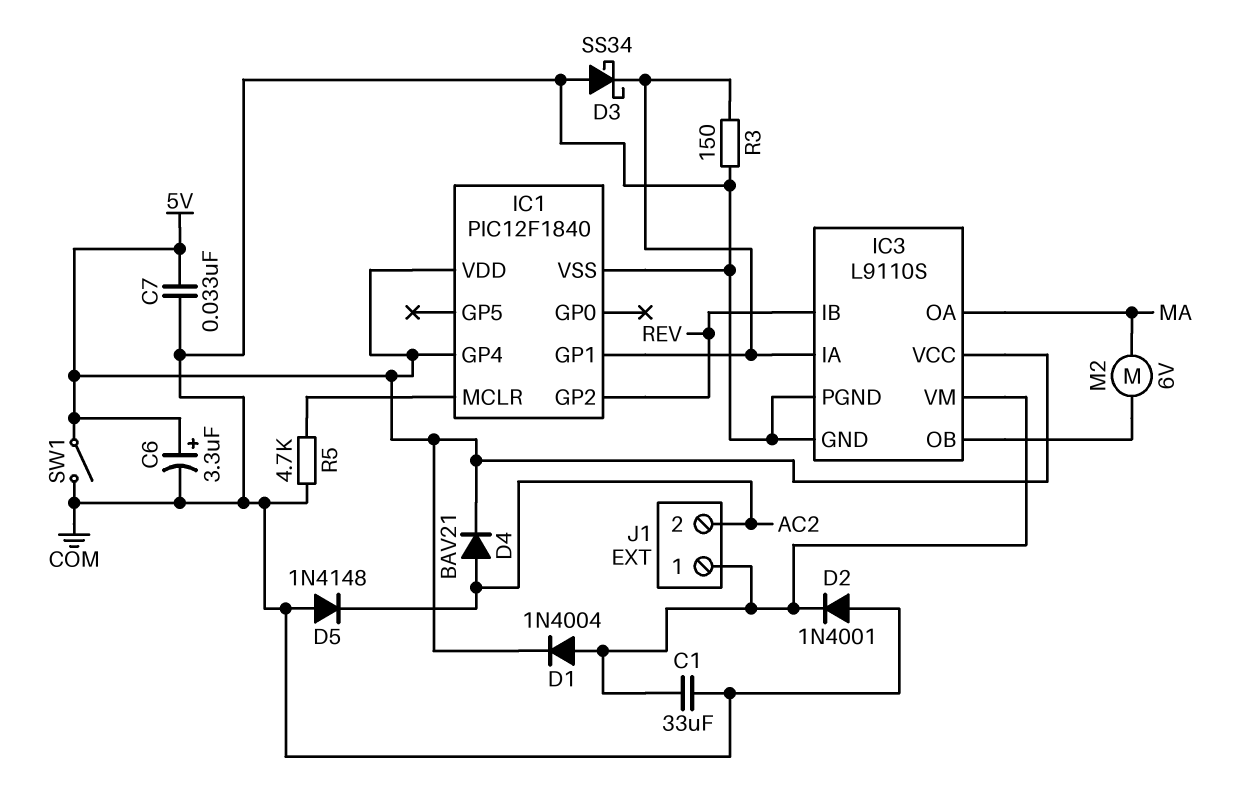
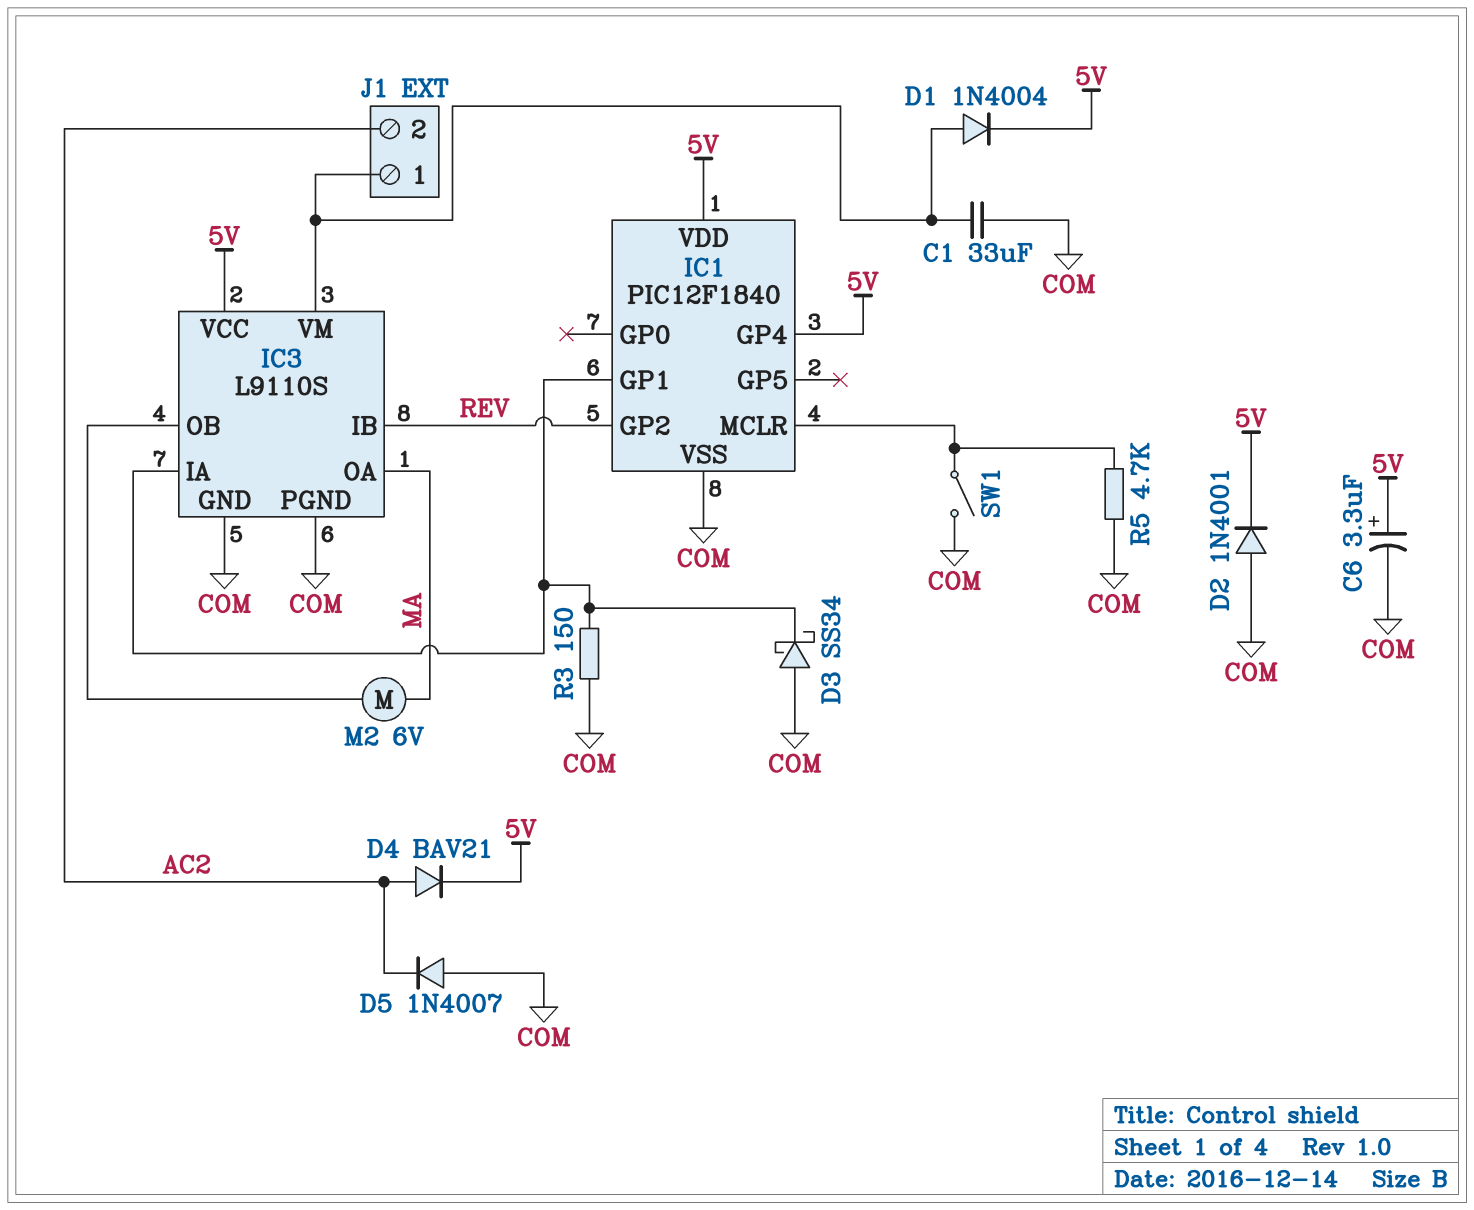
C7: 33nF (5V, COM) -> none
D2: diode 1N4001 (A COM, K IC3/VM) -> diode 1N4001 (A COM, K 5V)
D5: diode 1N4148 (A COM, K AC2) -> diode 1N4007 (A COM, K AC2)
SW1: switch (5V, COM) -> switch (COM, IC1/MCLR)

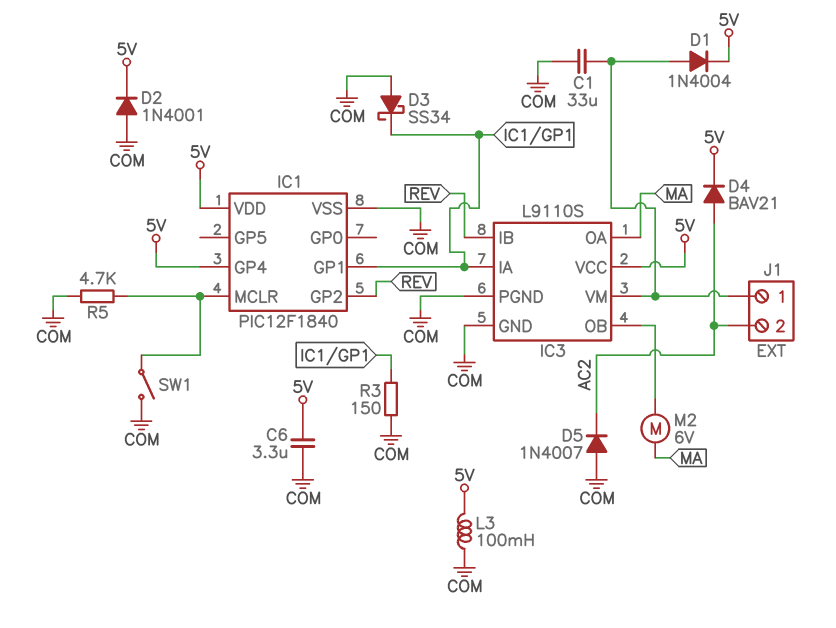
C6: 3.3uF (plus 5V, minus COM) -> 3.3uF (5V, COM)
L3: none -> 100mH (5V, COM)

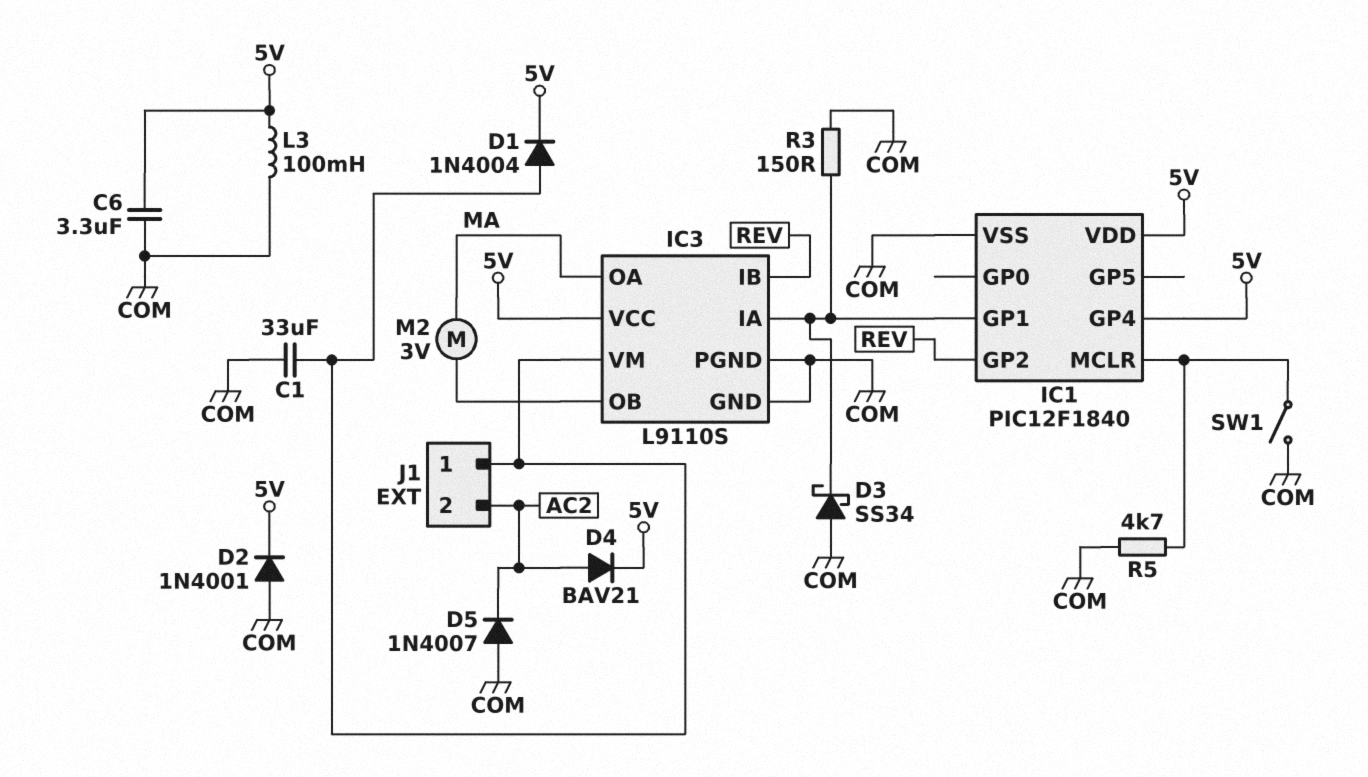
M2: motor 6V (IC3/OB, MA) -> motor 3V (IC3/OB, MA)

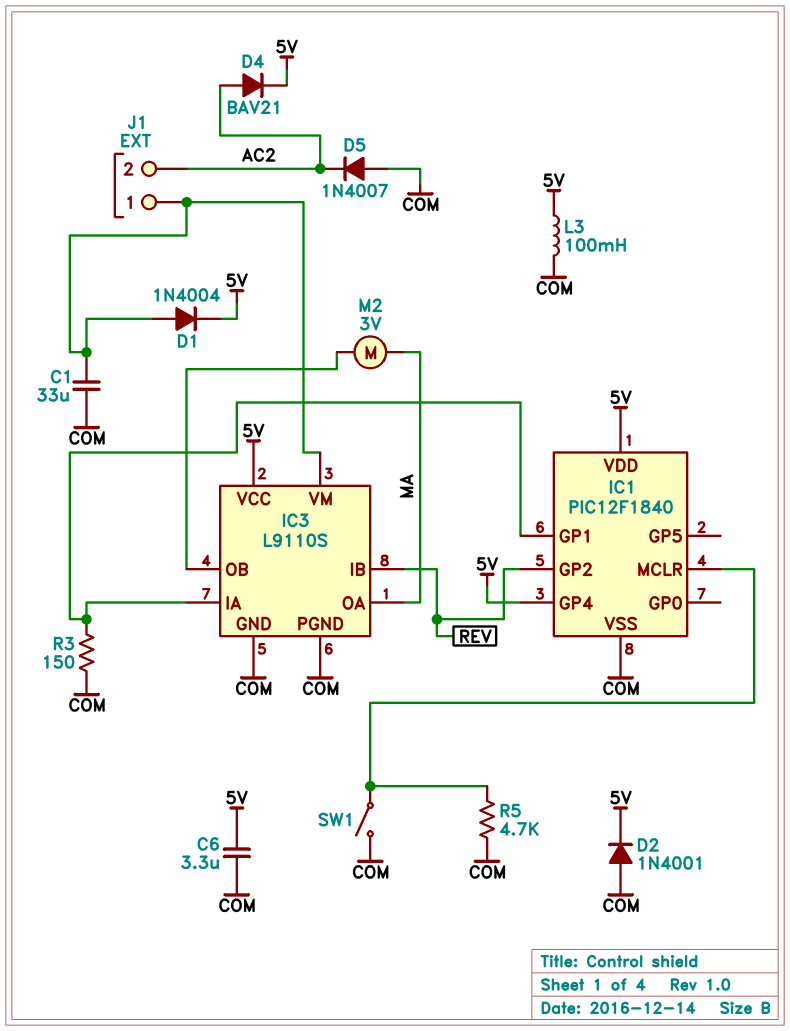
D3: schottky SS34 (A COM, K IC1/GP1) -> none

